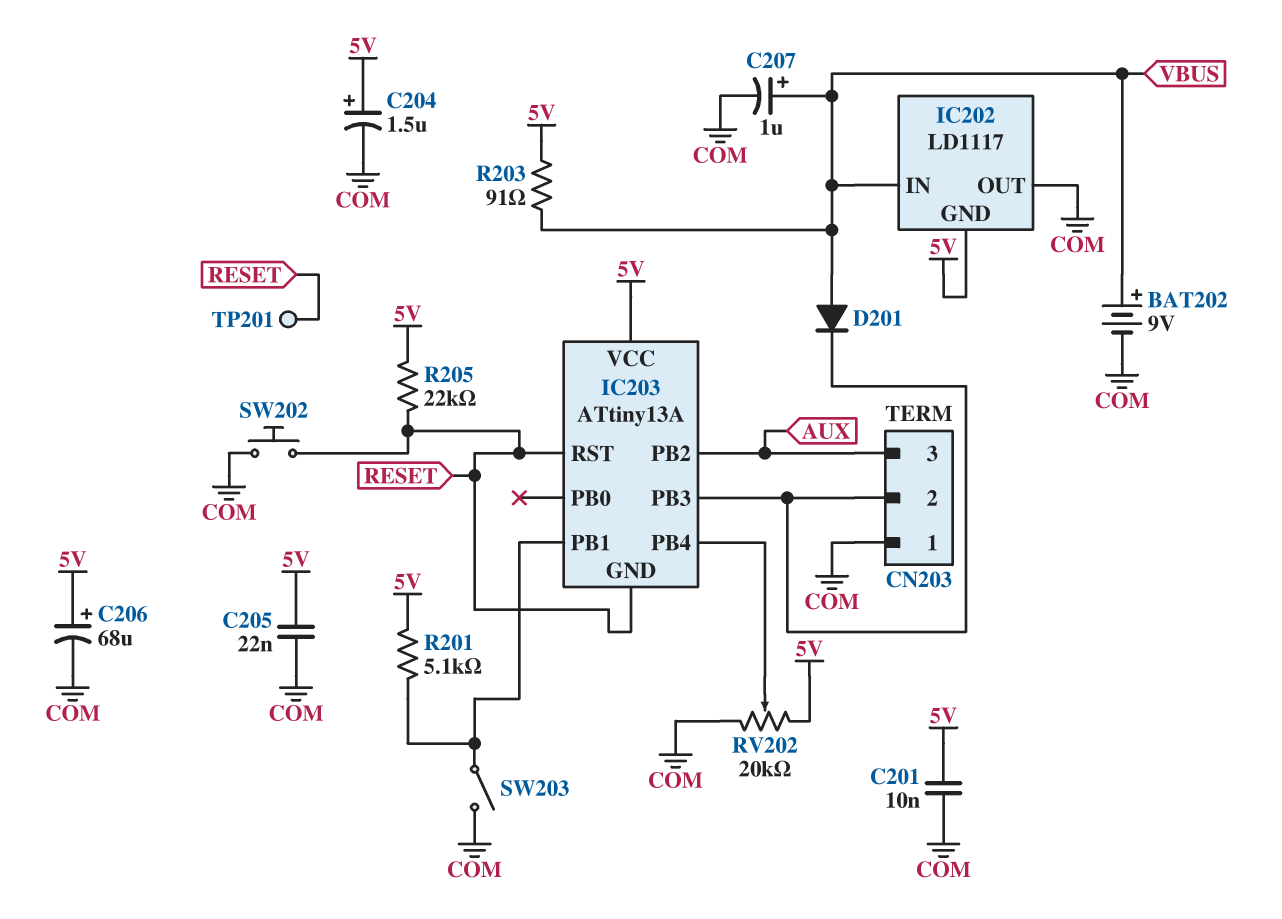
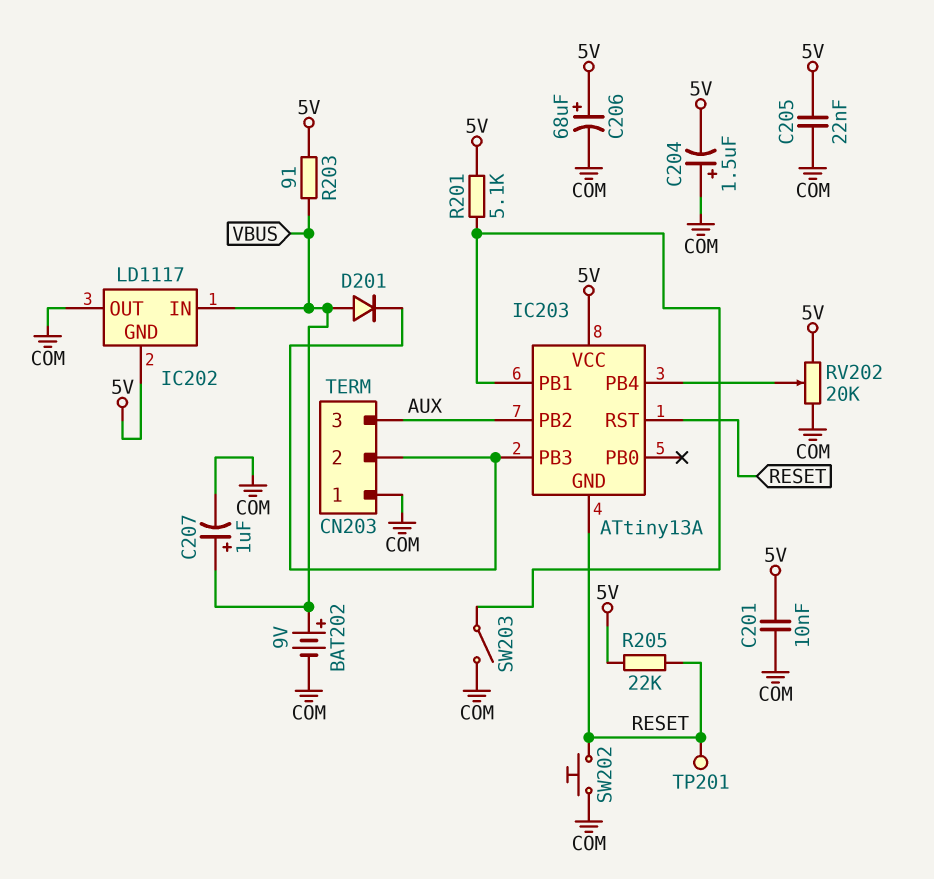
C204: 1.5uF (plus 5V, minus COM) -> 1.5uF (plus COM, minus 5V)

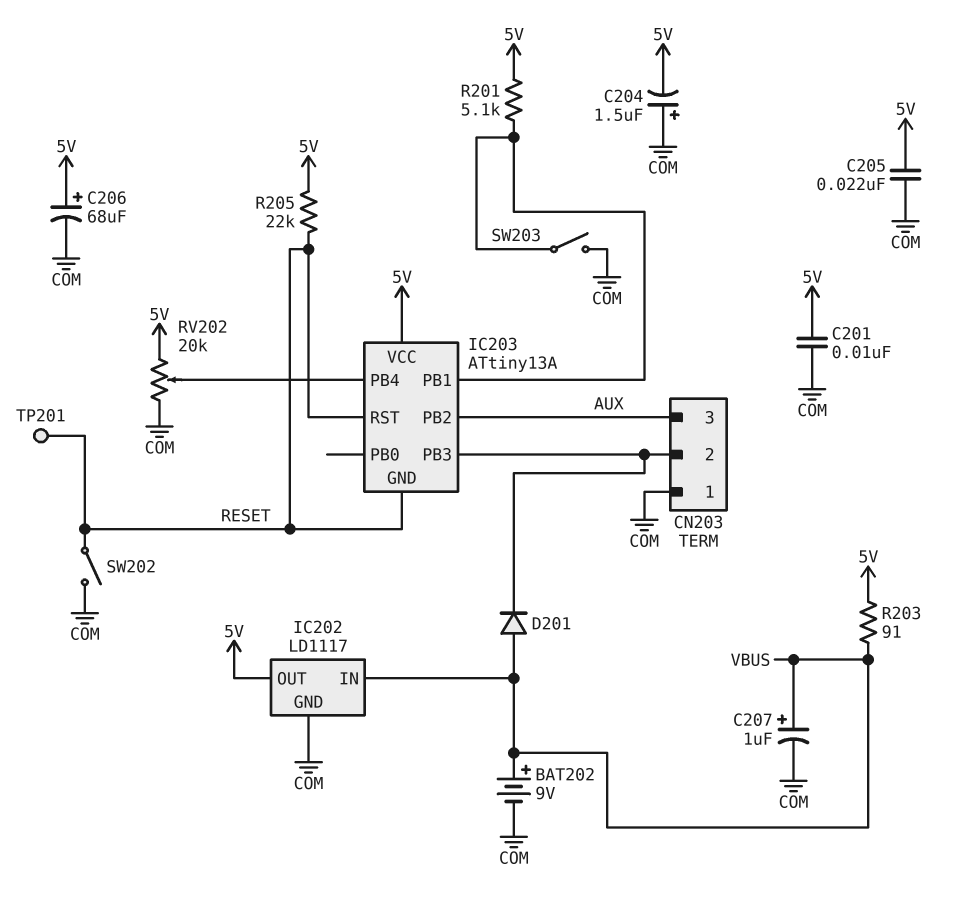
IC202 pin GND: 5V -> COM
IC202 pin OUT: COM -> 5V
SW202: button (COM, RESET) -> switch (COM, RESET)

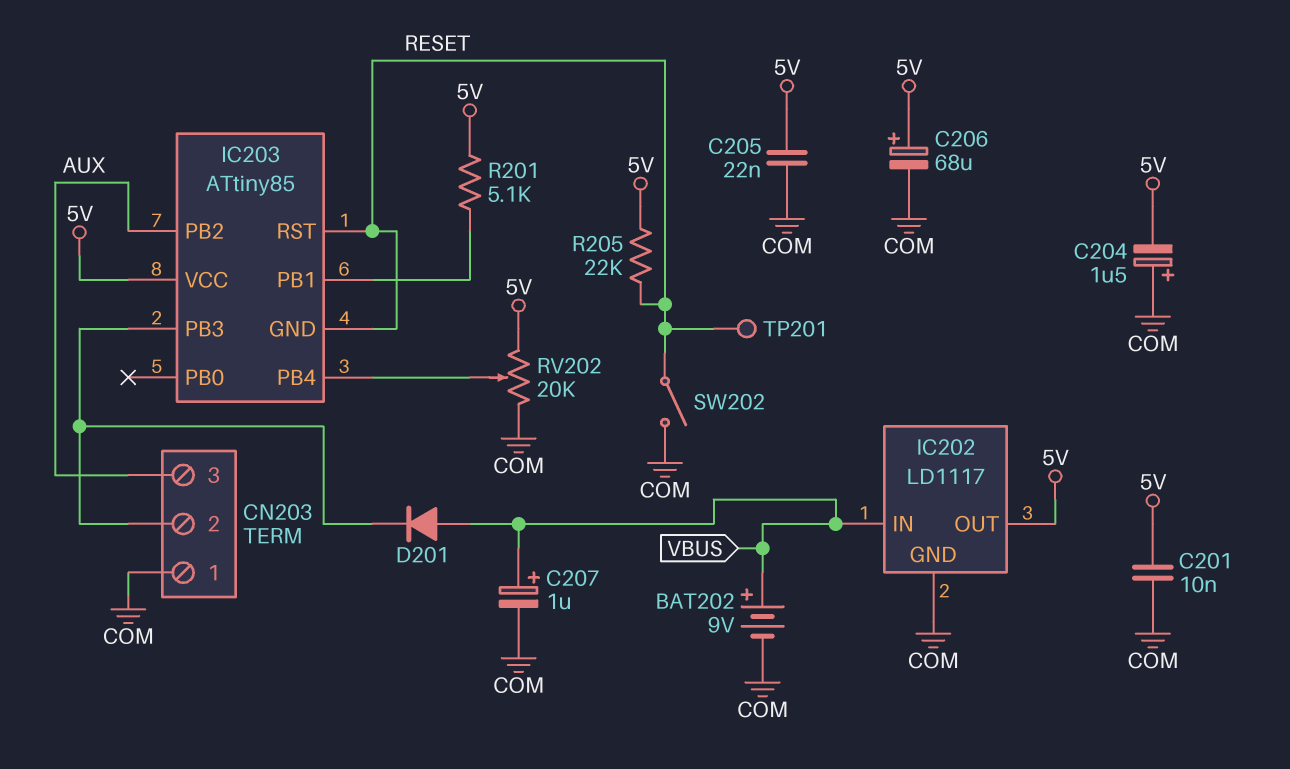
IC203: ATtiny13A -> ATtiny85
R203: 91 (5V, VBUS) -> none
SW203: switch (COM, IC203/PB1) -> none

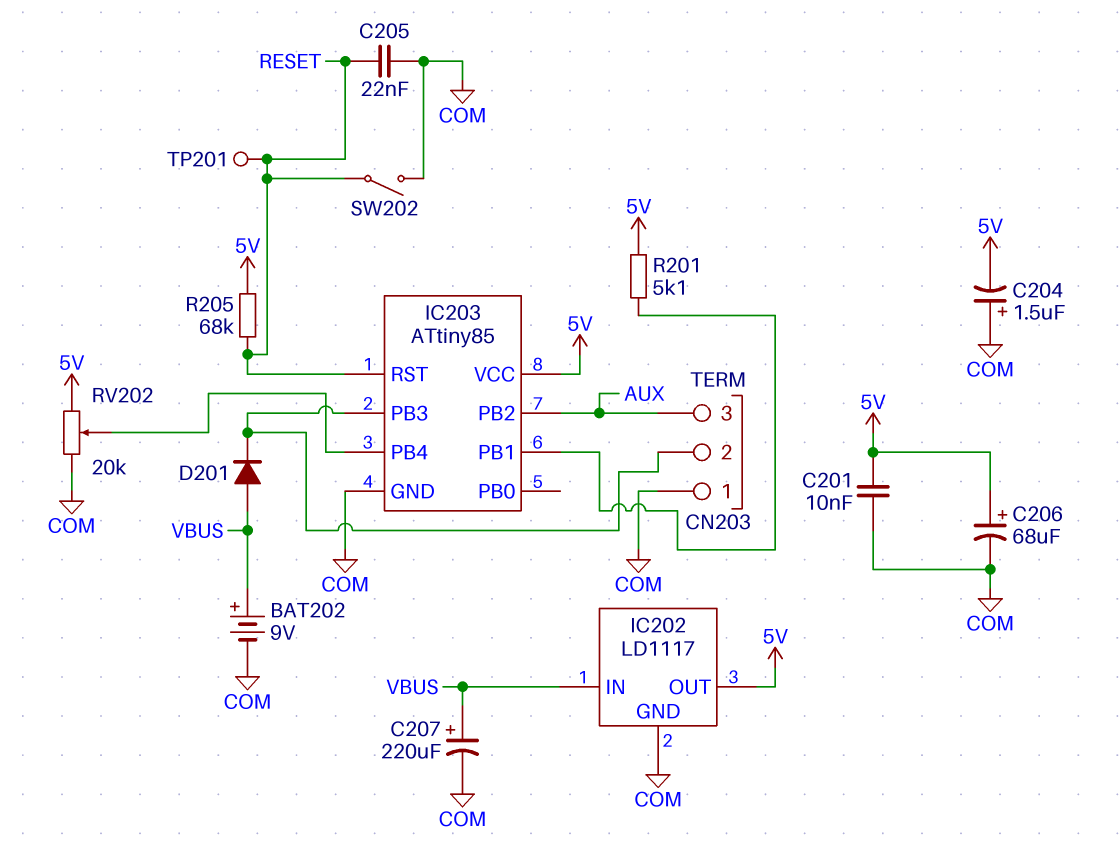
C205: 22nF (5V, COM) -> 22nF (COM, RESET)
C207: 1uF (plus VBUS, minus COM) -> 220uF (plus VBUS, minus COM)
IC203 pin GND: RESET -> COM
R205: 22k (5V, RESET) -> 68k (5V, RESET)

